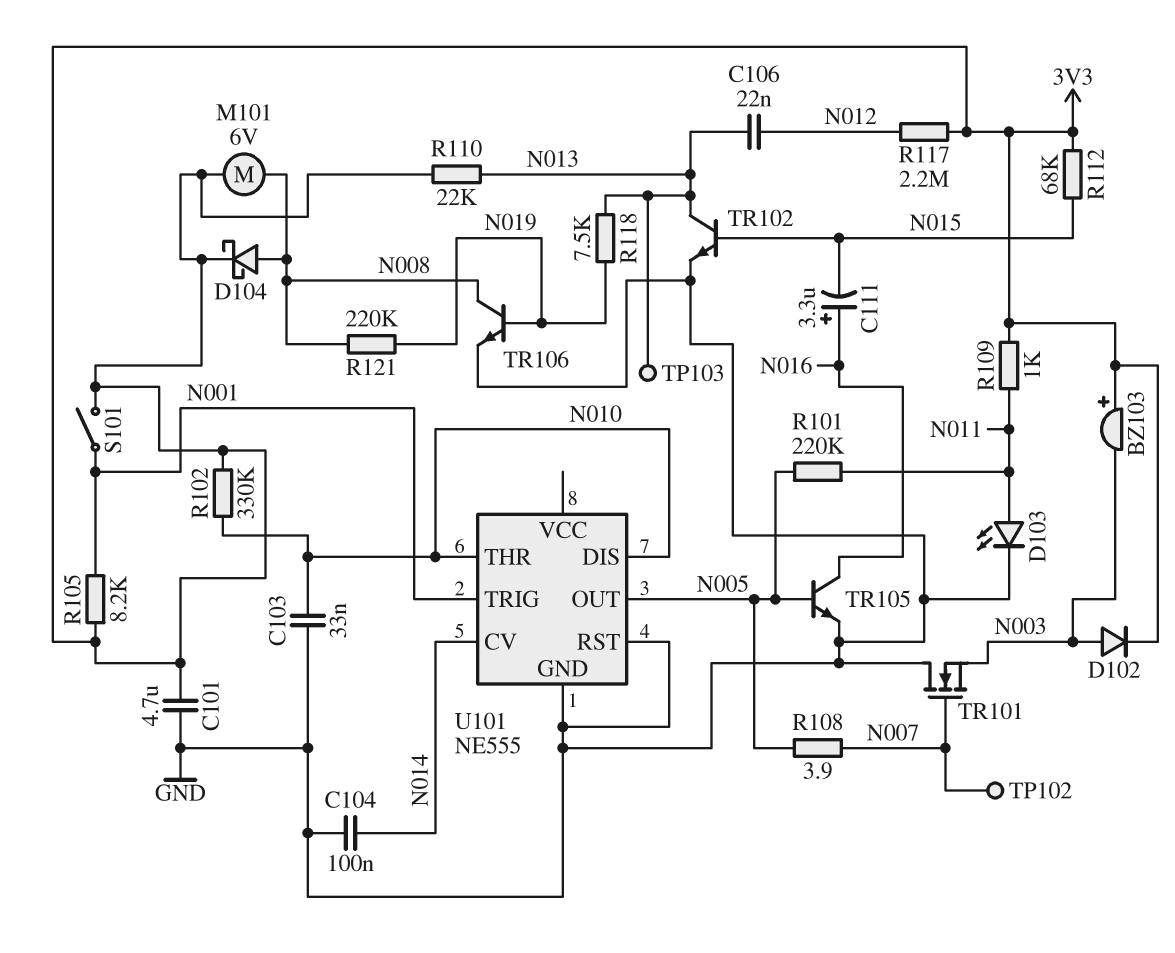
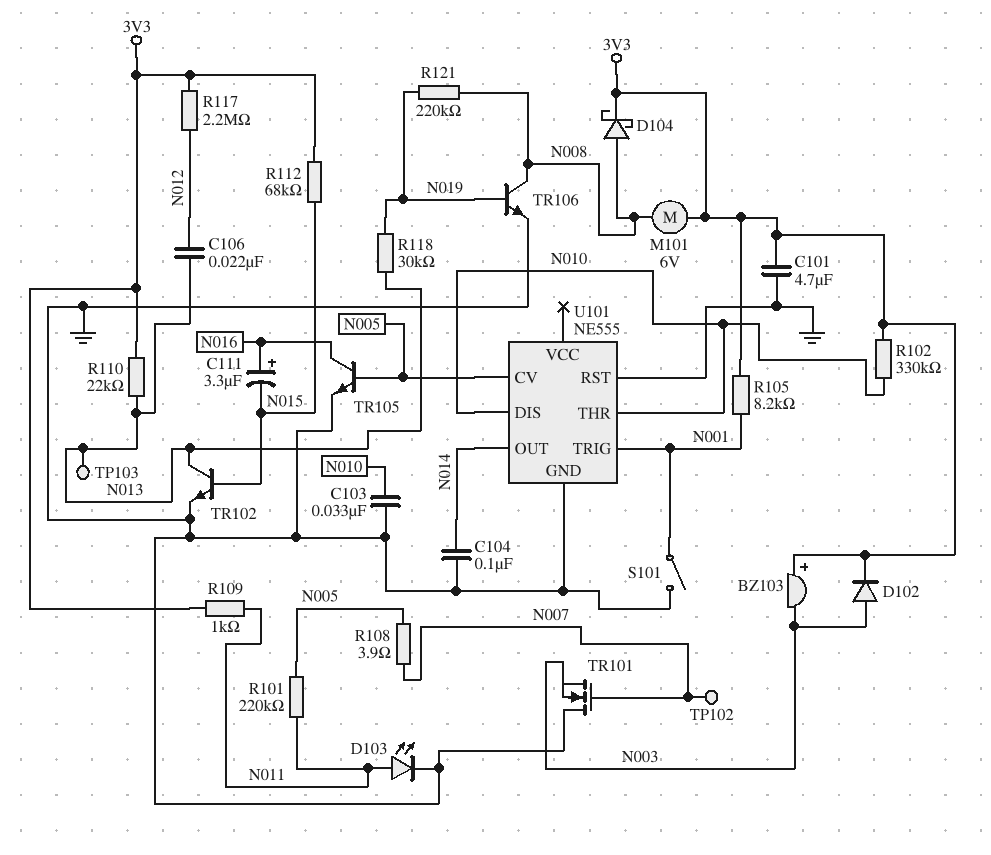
R118: 7.5k (N013, N019) -> 30k (N013, N019)
S101: switch (3V3, N001) -> switch (GND, N001)
U101 pin CV: N014 -> N005
U101 pin OUT: N005 -> N014

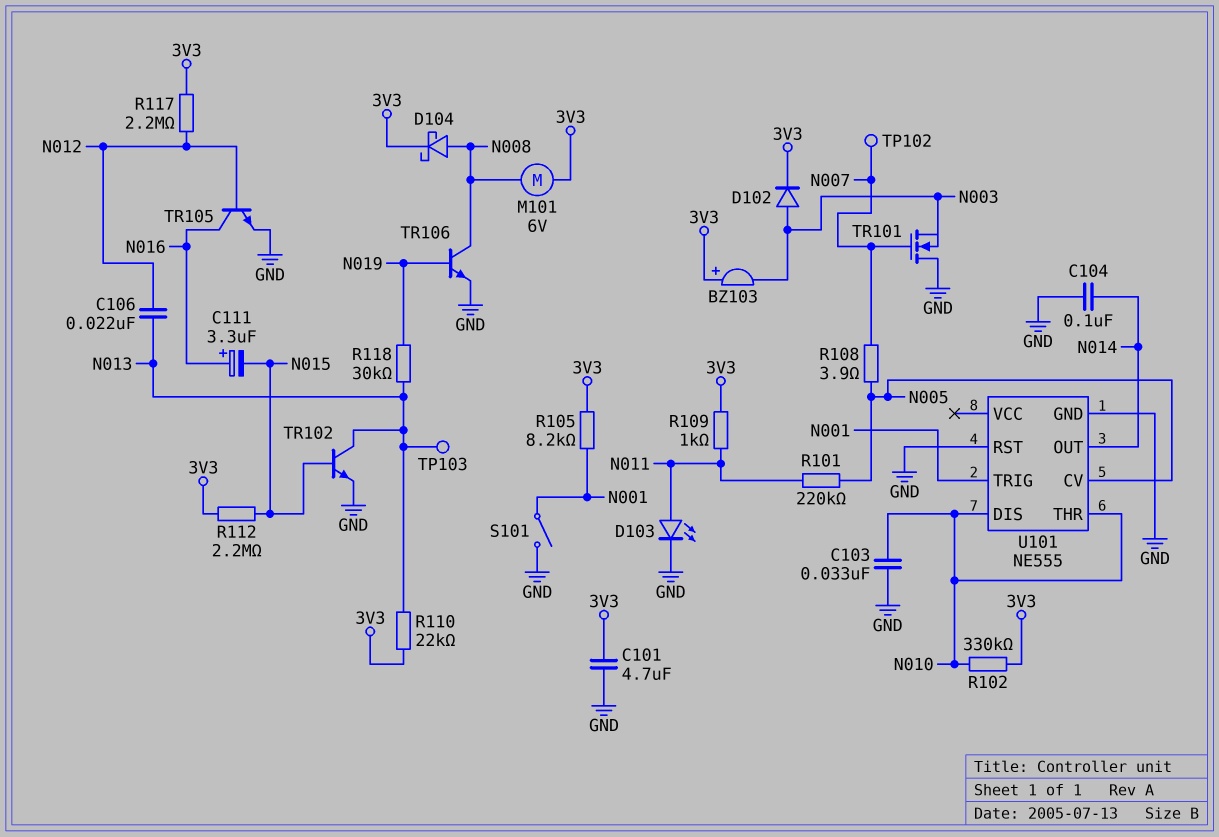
R112: 68k (3V3, N015) -> 2.2M (3V3, N015)
R121: 220k (N008, N019) -> none
TR105: NPN (B N005, C N016, E GND) -> NPN (B N012, C N016, E GND)

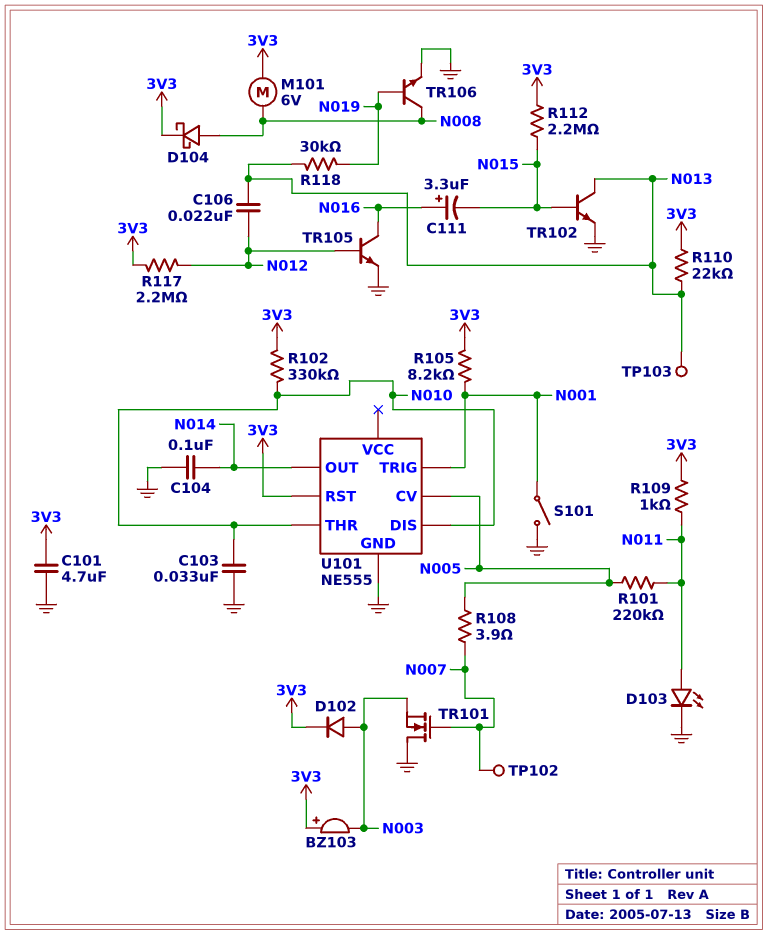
U101 pin RST: GND -> 3V3

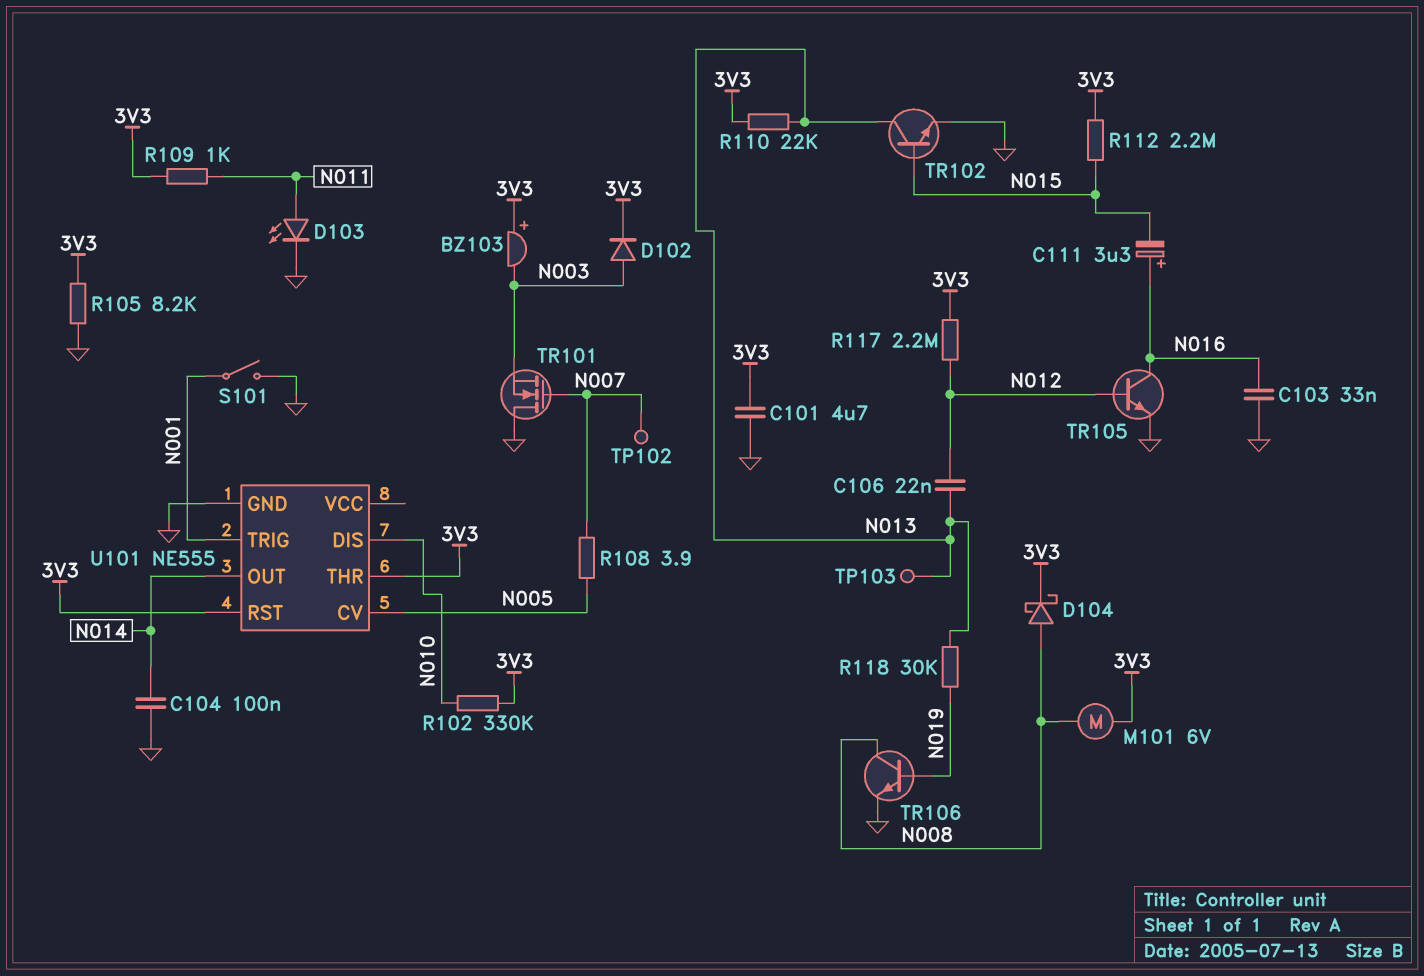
C103: 33nF (GND, N010) -> 33nF (GND, N016)
R101: 220k (N005, N011) -> none
R105: 8.2k (3V3, N001) -> 8.2k (3V3, GND)
U101 pin THR: N010 -> 3V3

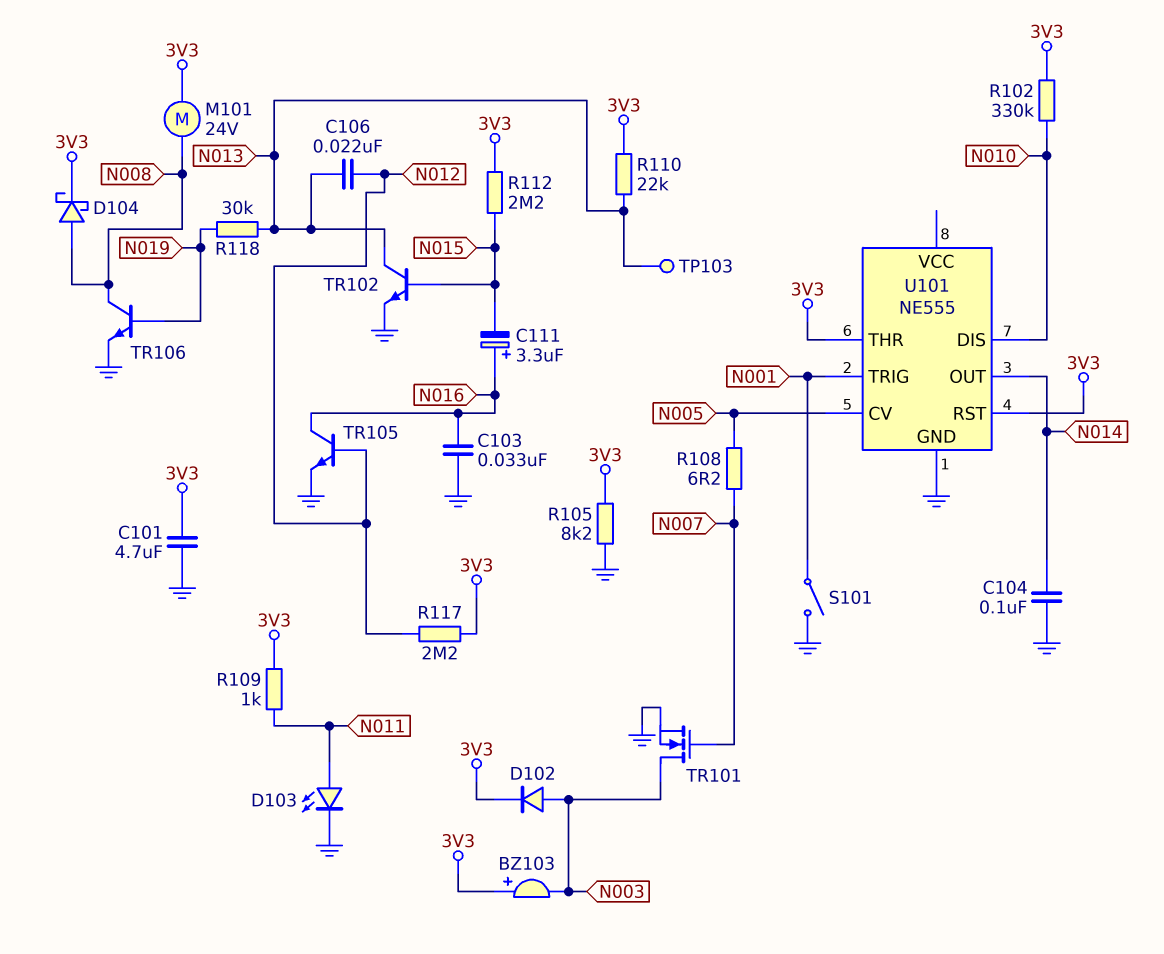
M101: motor 6V (3V3, N008) -> motor 24V (3V3, N008)
R108: 3.9 (N005, N007) -> 6.2 (N005, N007)
TP102: test point (N007) -> none
TR101: NMOS (G N007, D GND, S N003) -> NMOS (G N007, D N003, S GND)

